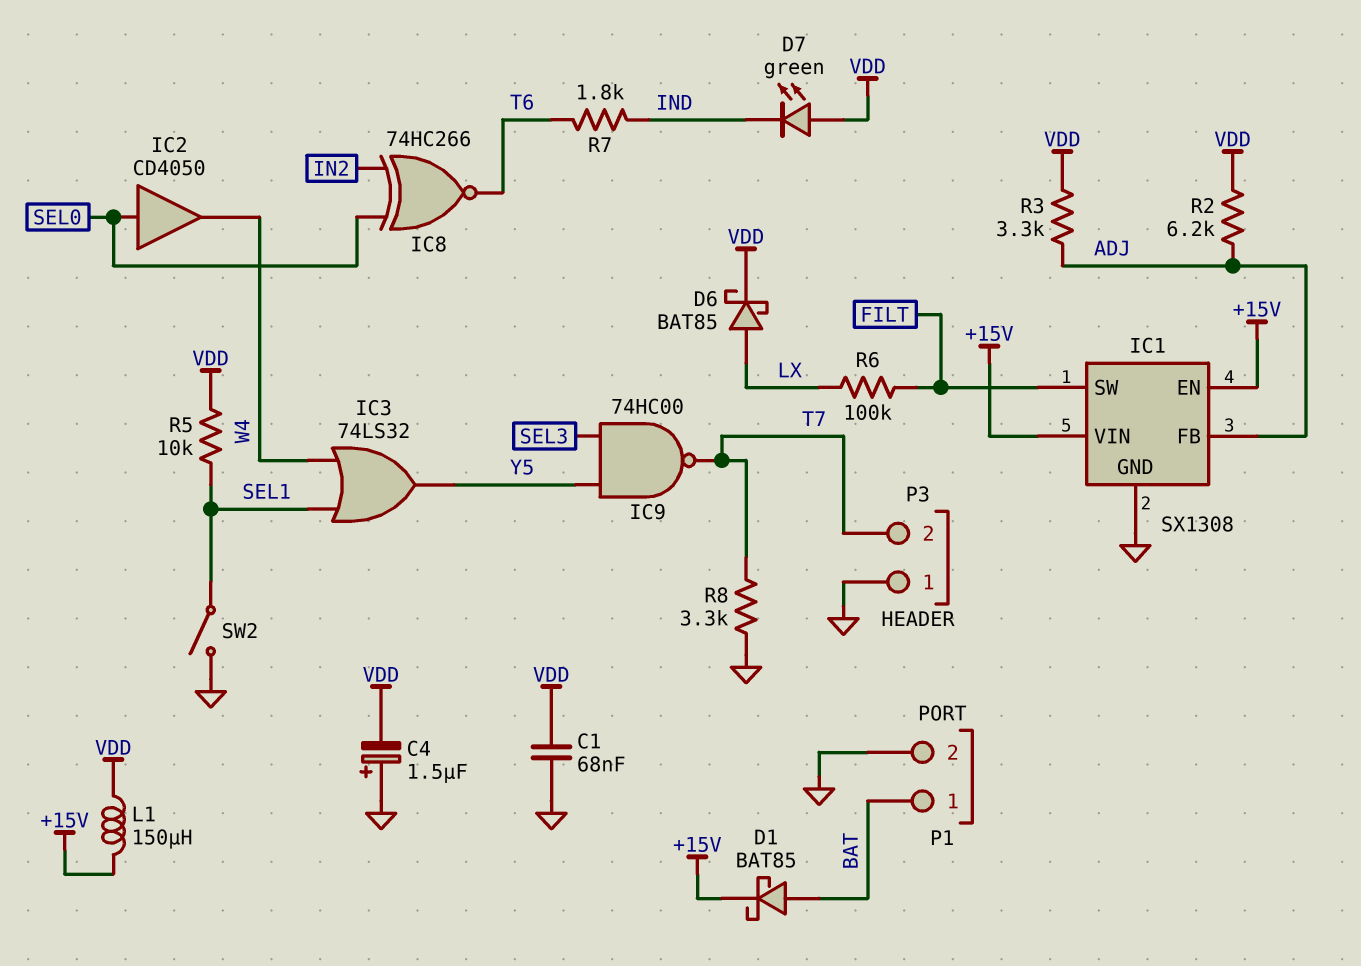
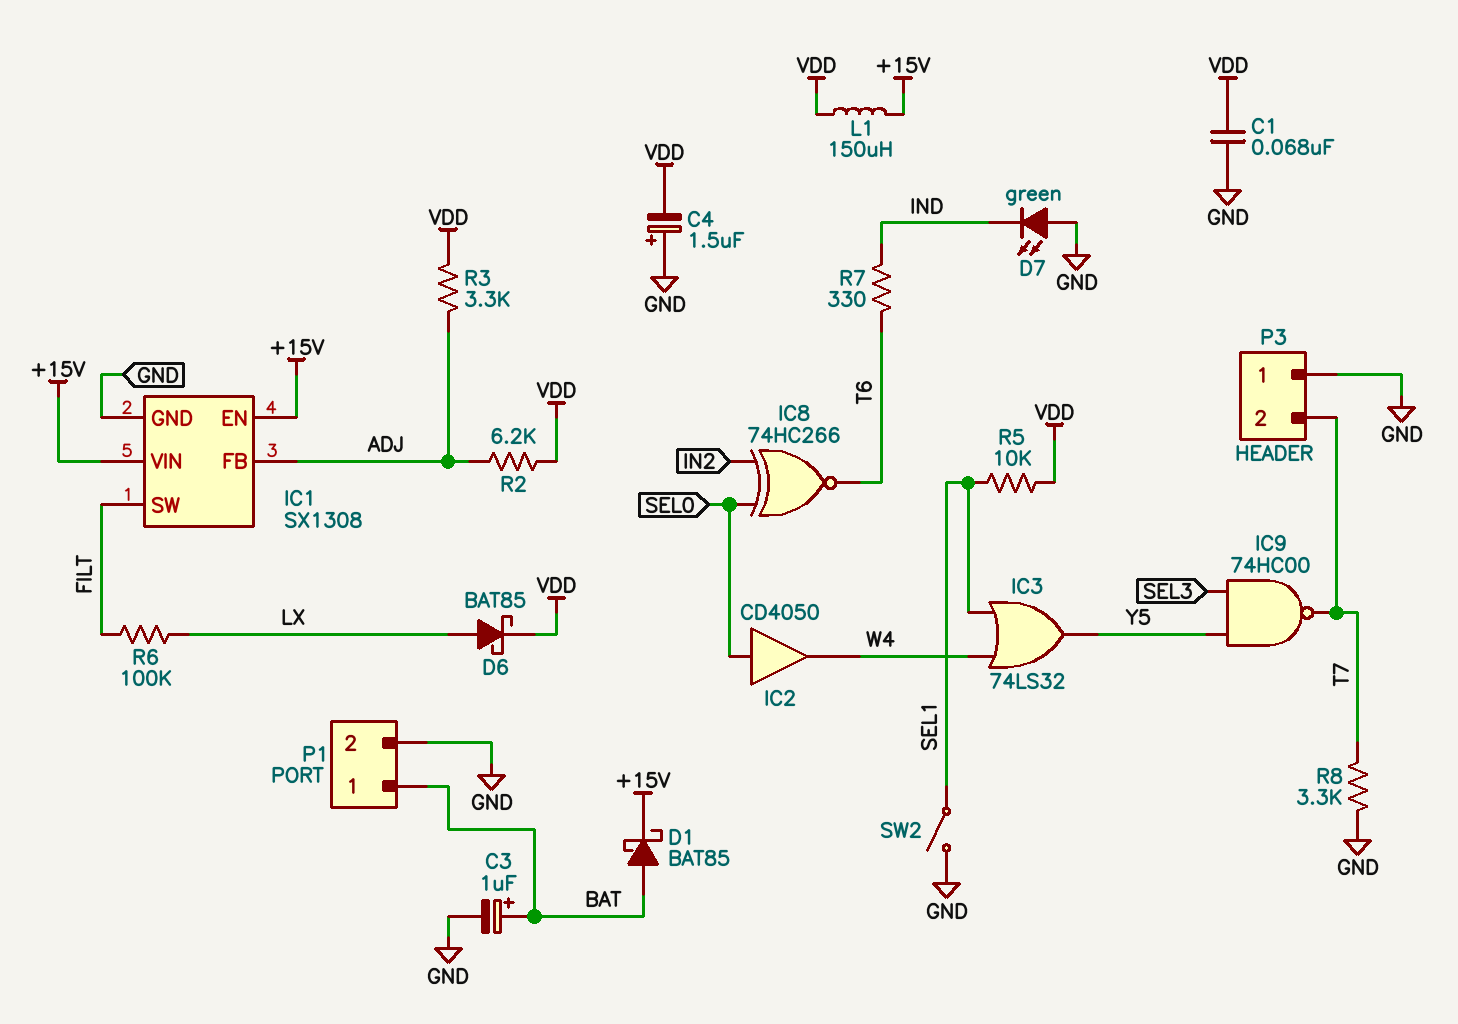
C3: none -> 1uF (plus BAT, minus GND)
D7: LED green (A VDD, K IND) -> LED green (A GND, K IND)
R7: 1.8k (IND, T6) -> 330 (IND, T6)

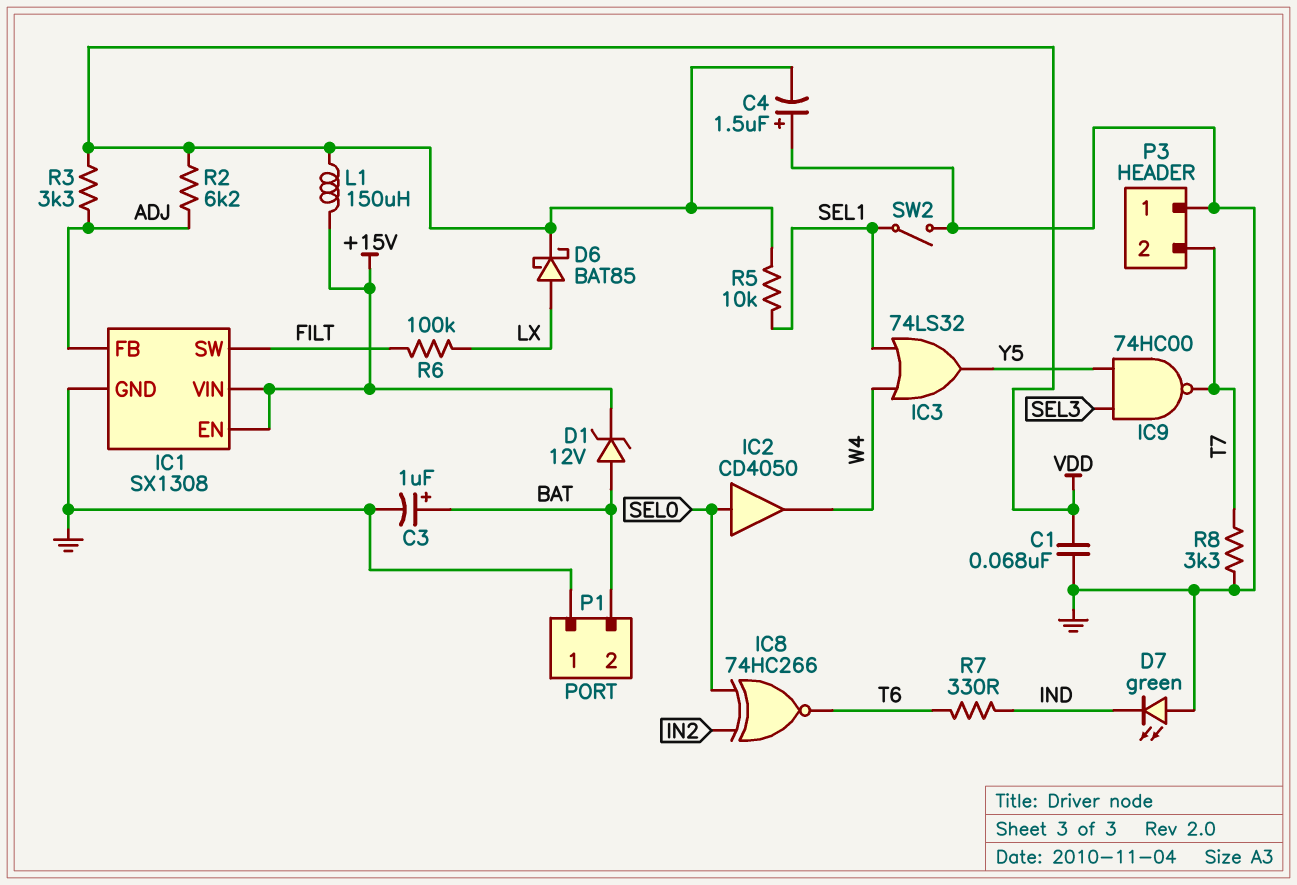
D1: schottky BAT85 (A BAT, K +15V) -> zener 12V (A BAT, K +15V)
P1 pin 1: BAT -> GND
P1 pin 2: GND -> BAT

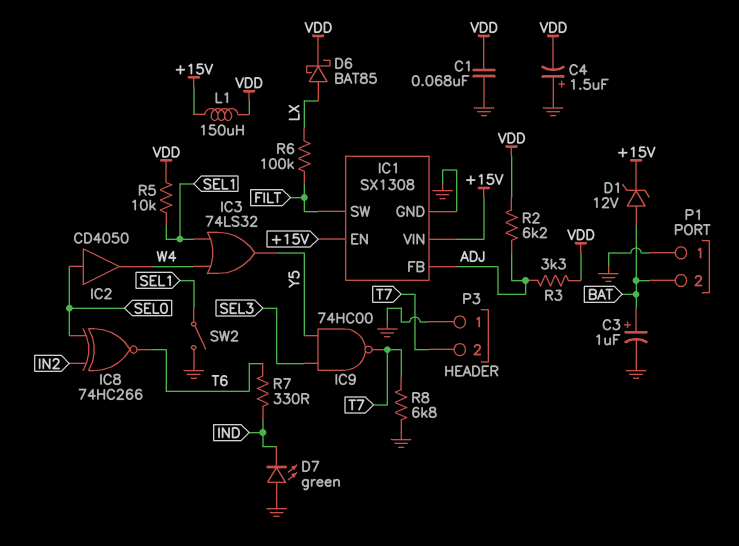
R8: 3.3k (GND, T7) -> 6.8k (GND, T7)

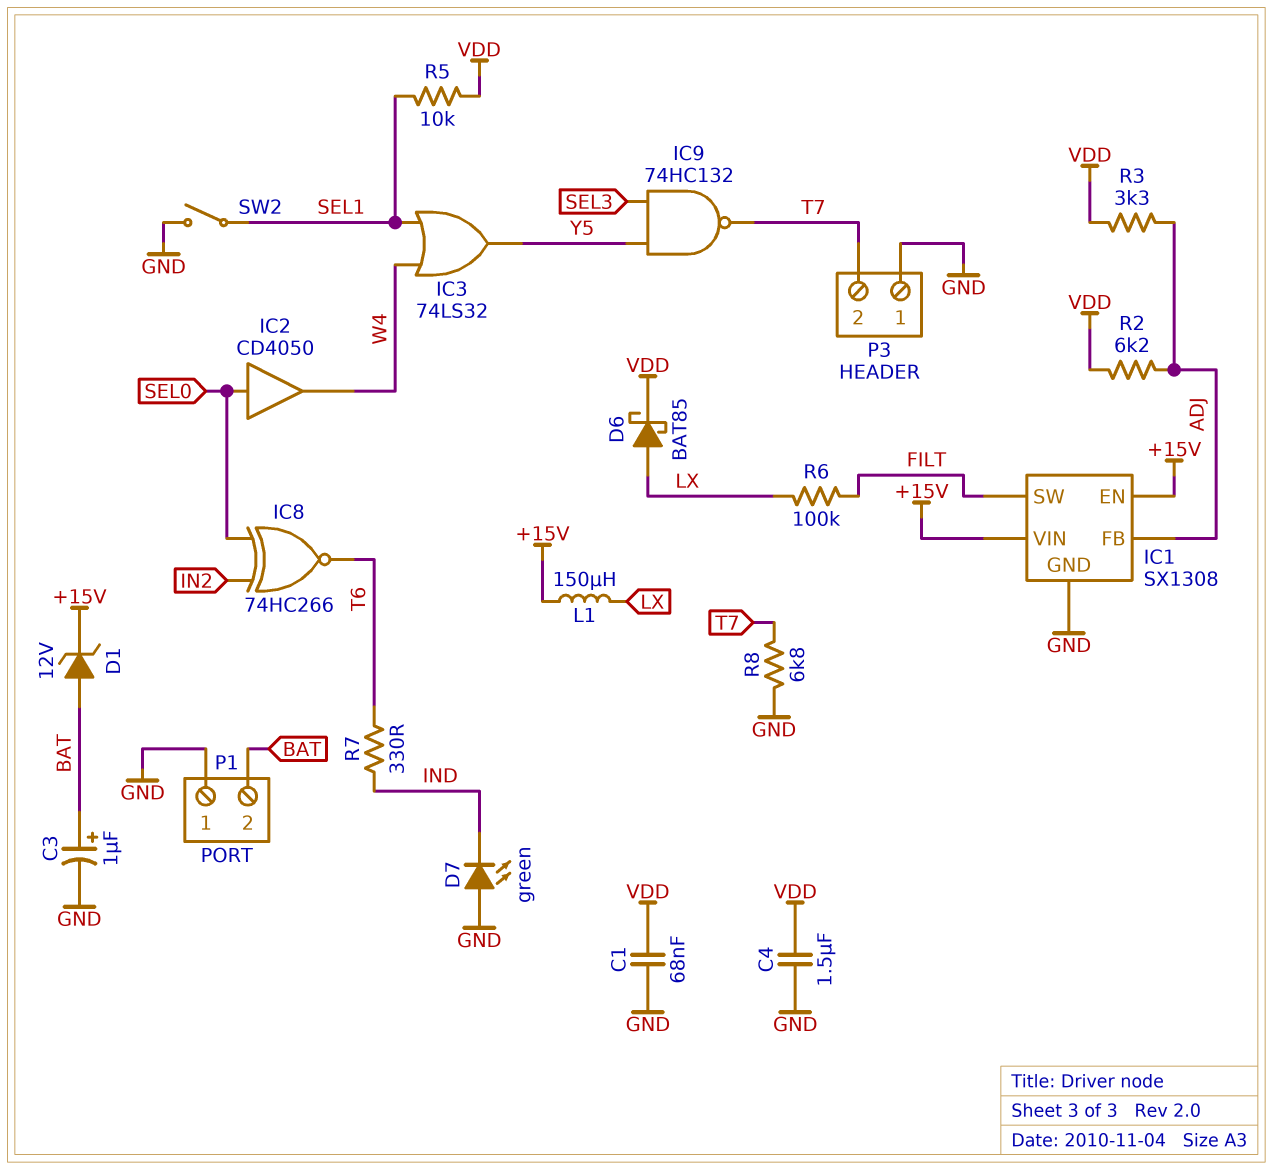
C4: 1.5uF (plus GND, minus VDD) -> 1.5uF (GND, VDD)
IC9: NAND 74HC00 (in SEL3, in Y5, out T7) -> NAND 74HC132 (in SEL3, in Y5, out T7)
L1: 150uH (+15V, VDD) -> 150uH (+15V, LX)

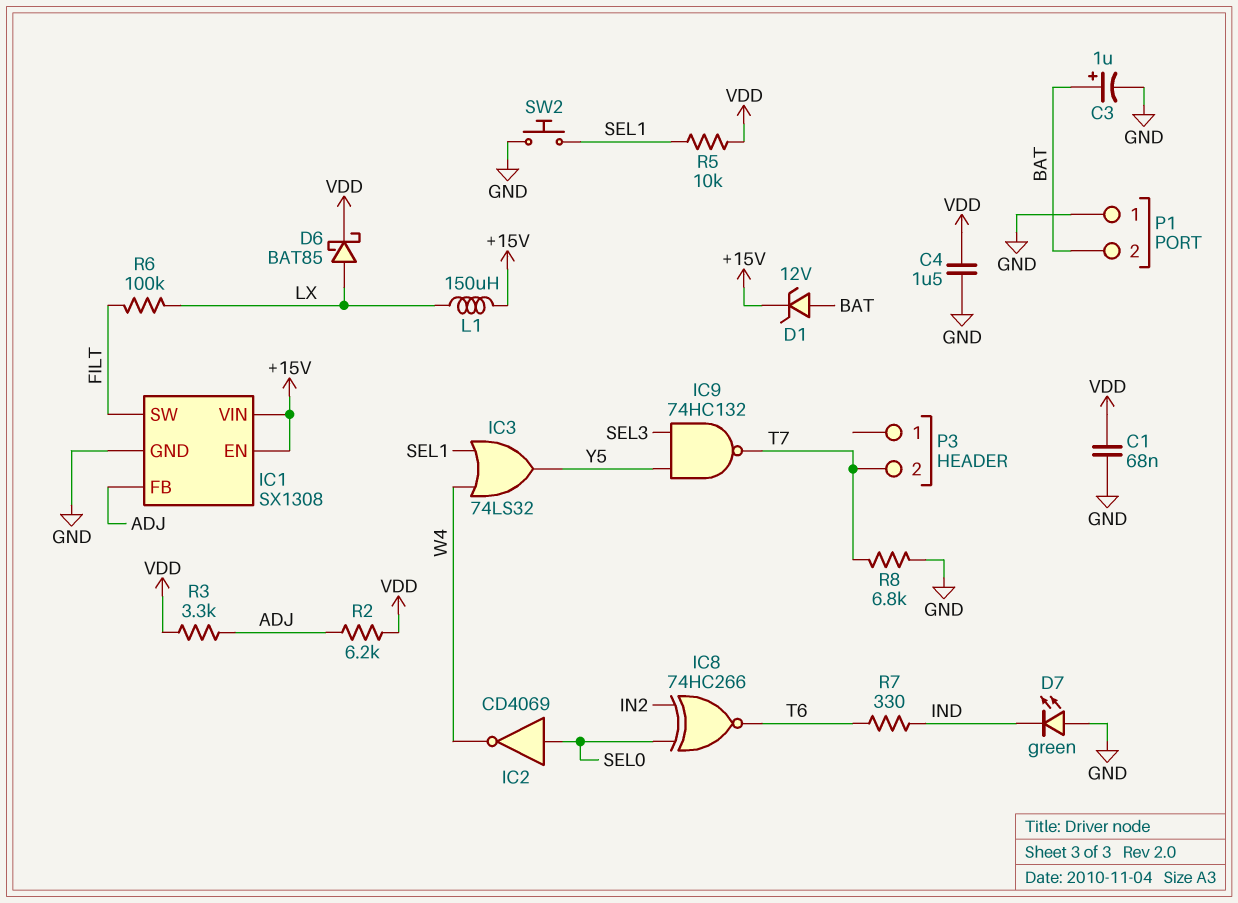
IC2: buffer CD4050 (in SEL0, out W4) -> NOT CD4069 (in SEL0, out W4)
P3 pin 1: GND -> none
SW2: switch (GND, SEL1) -> button (GND, SEL1)

